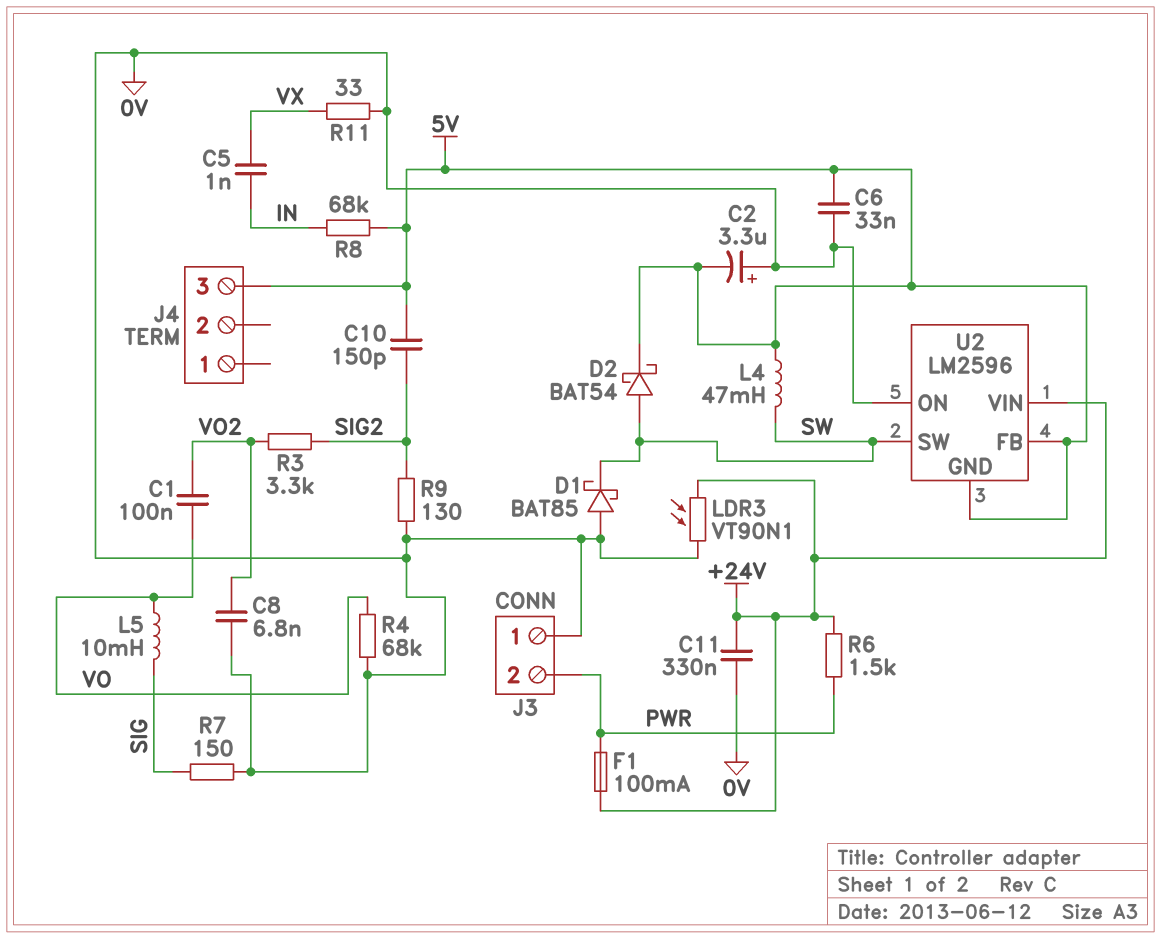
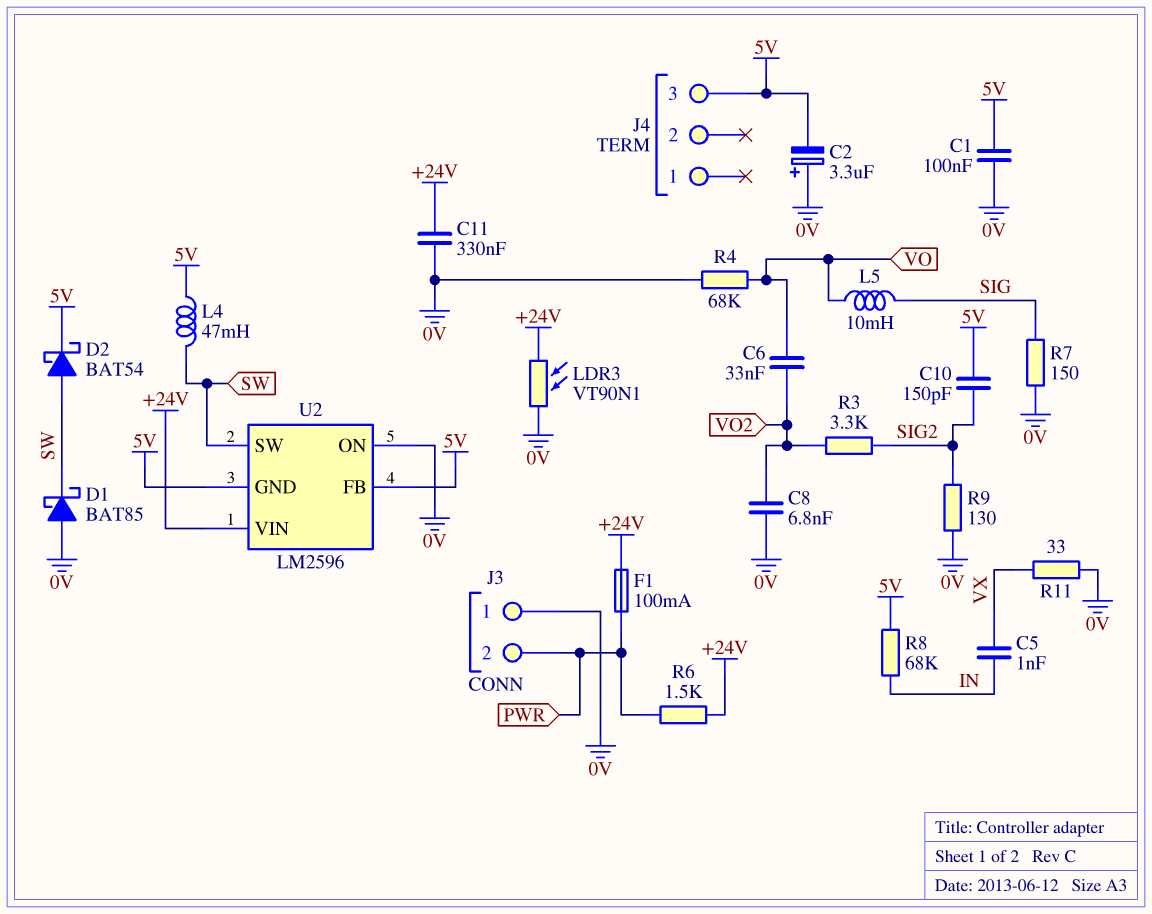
C1: 100nF (VO, VO2) -> 100nF (0V, 5V)
C6: 33nF (0V, 5V) -> 33nF (VO, VO2)

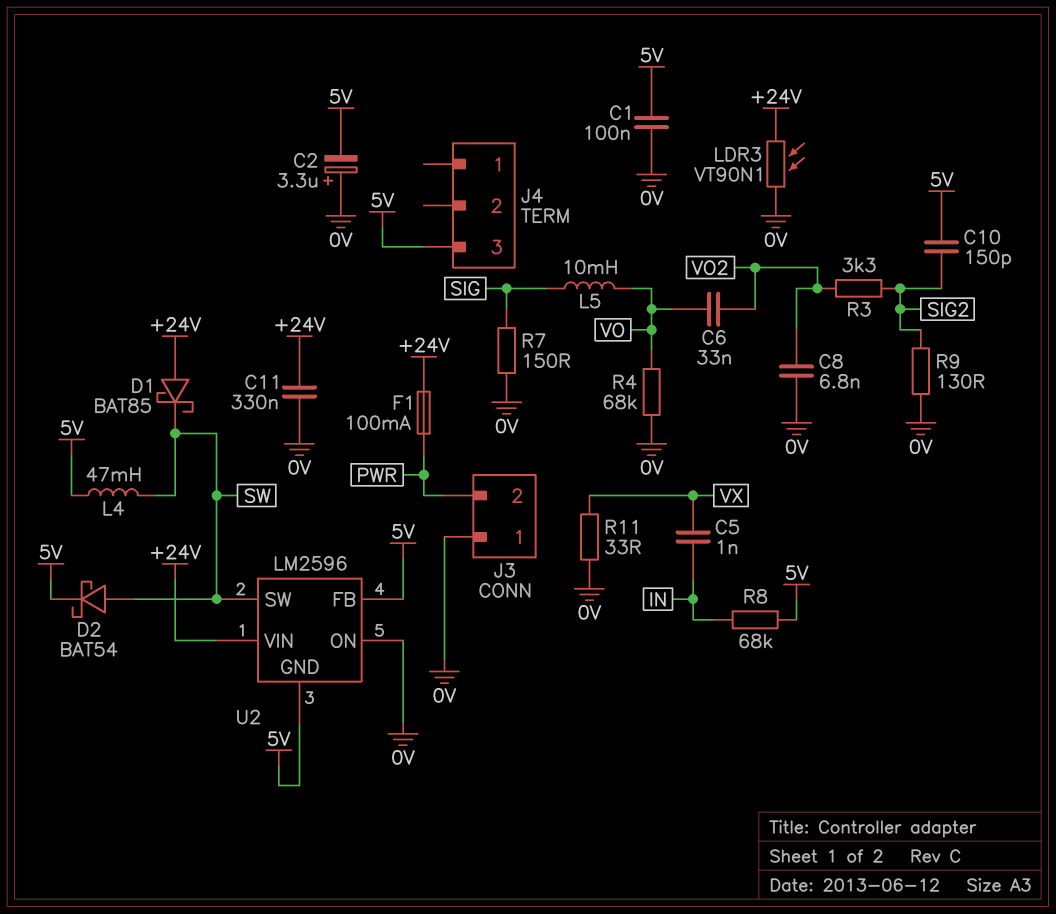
D1: schottky BAT85 (A 0V, K SW) -> schottky BAT85 (A +24V, K SW)
R6: 1.5k (+24V, PWR) -> none

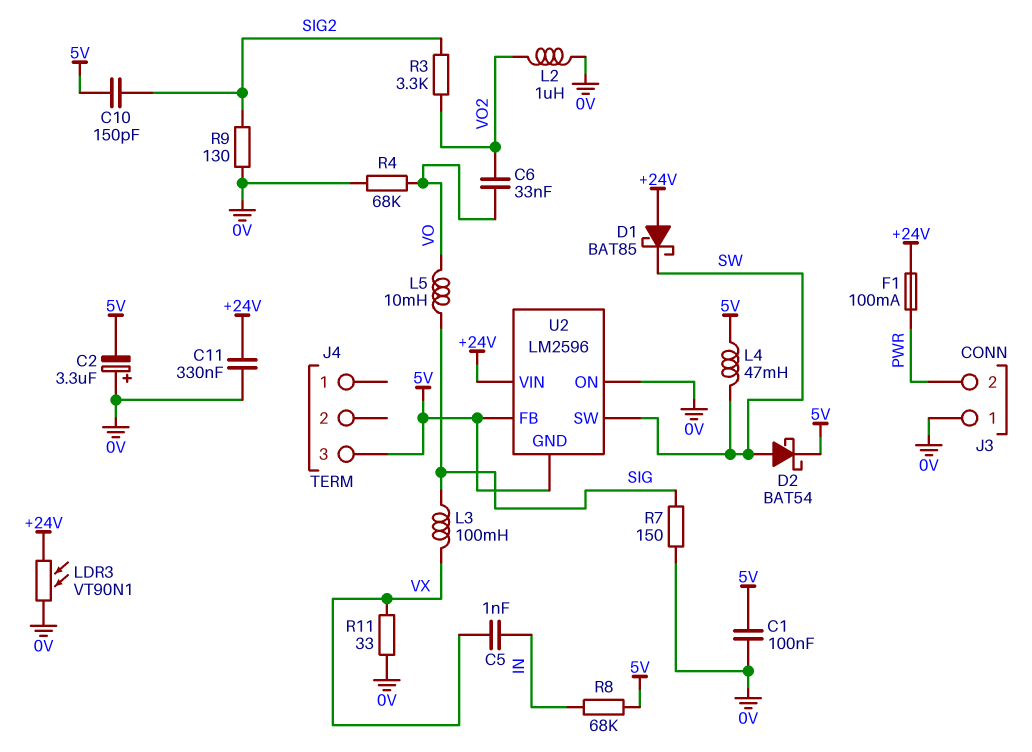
C8: 6.8nF (0V, VO2) -> none
L2: none -> 1uH (0V, VO2)
L3: none -> 100mH (SIG, VX)

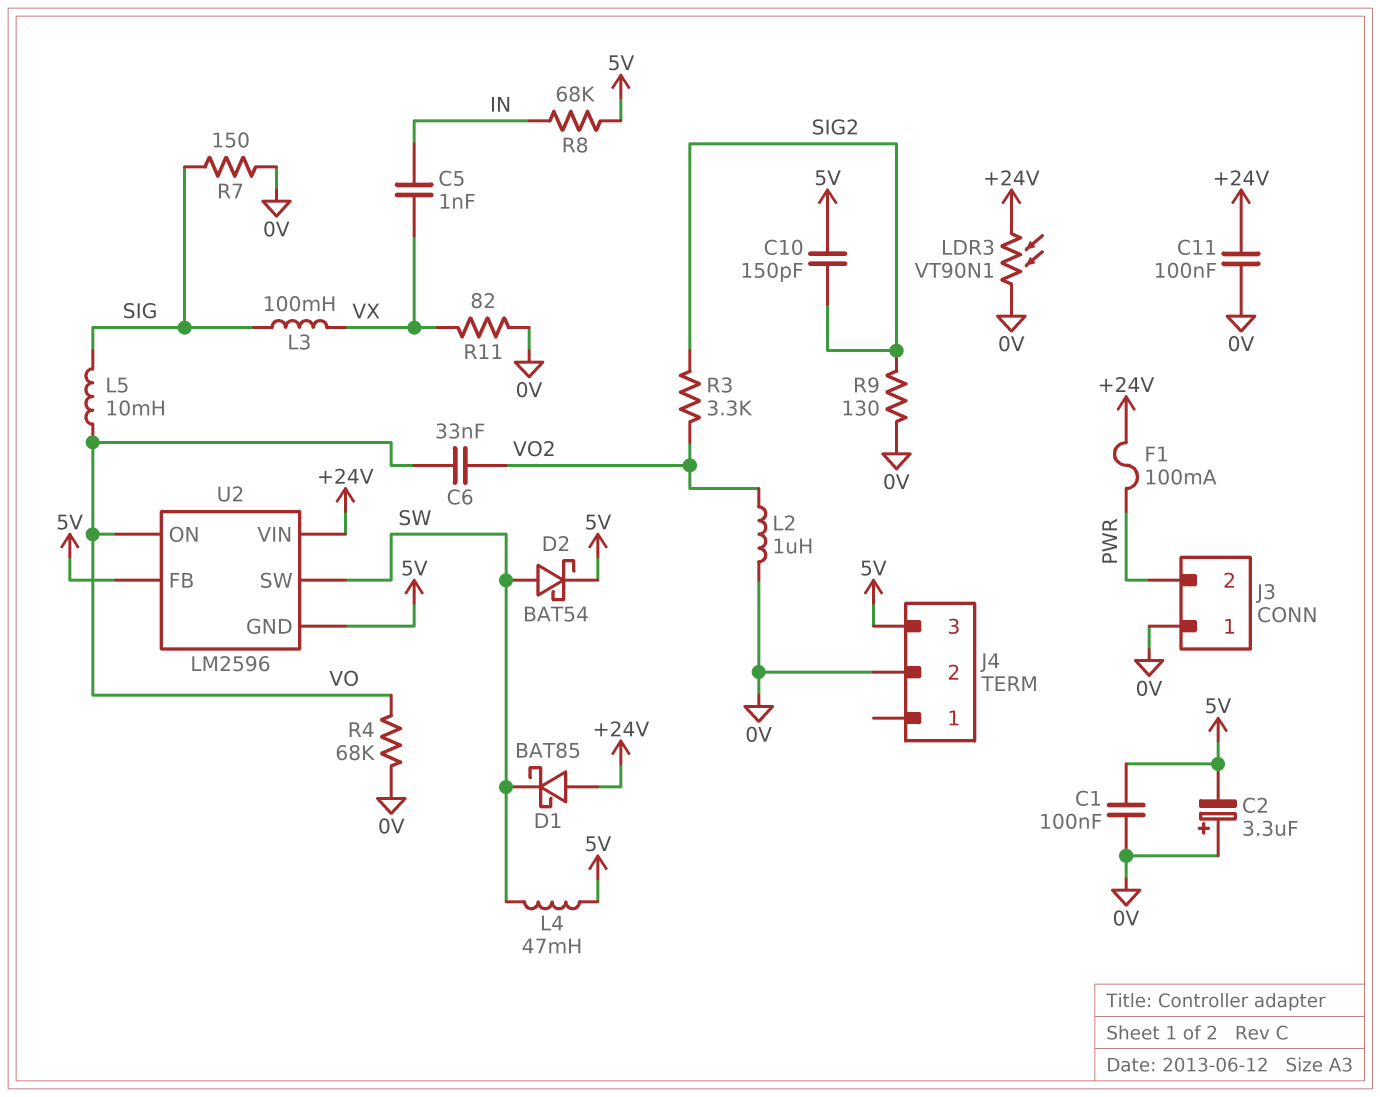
C11: 330nF (+24V, 0V) -> 100nF (+24V, 0V)
J4 pin 2: none -> 0V
R11: 33 (0V, VX) -> 82 (0V, VX)
U2 pin ON: 0V -> VO

